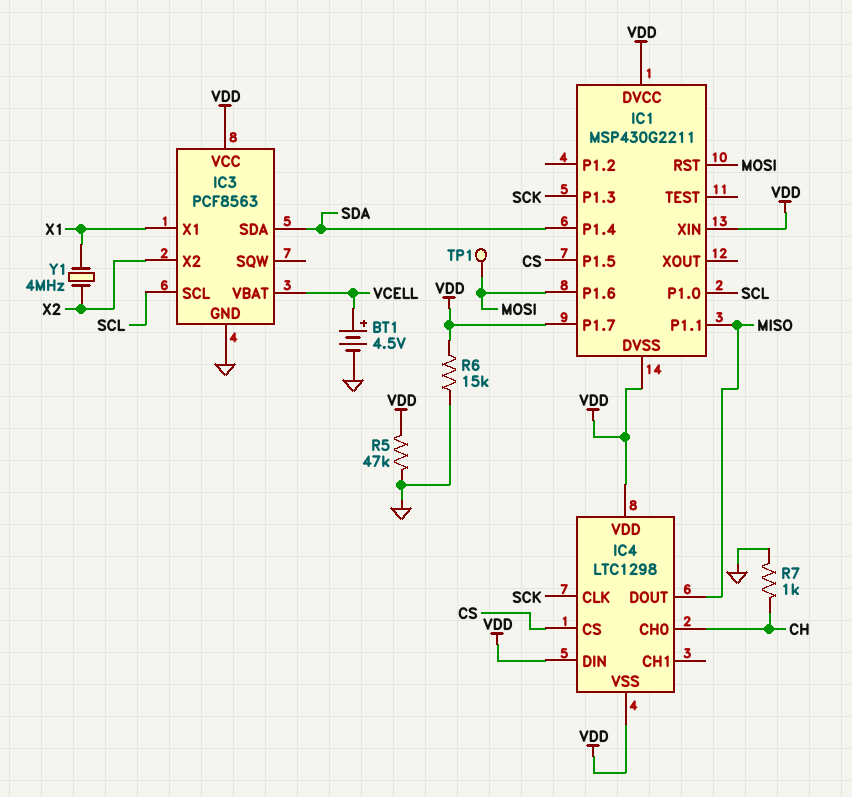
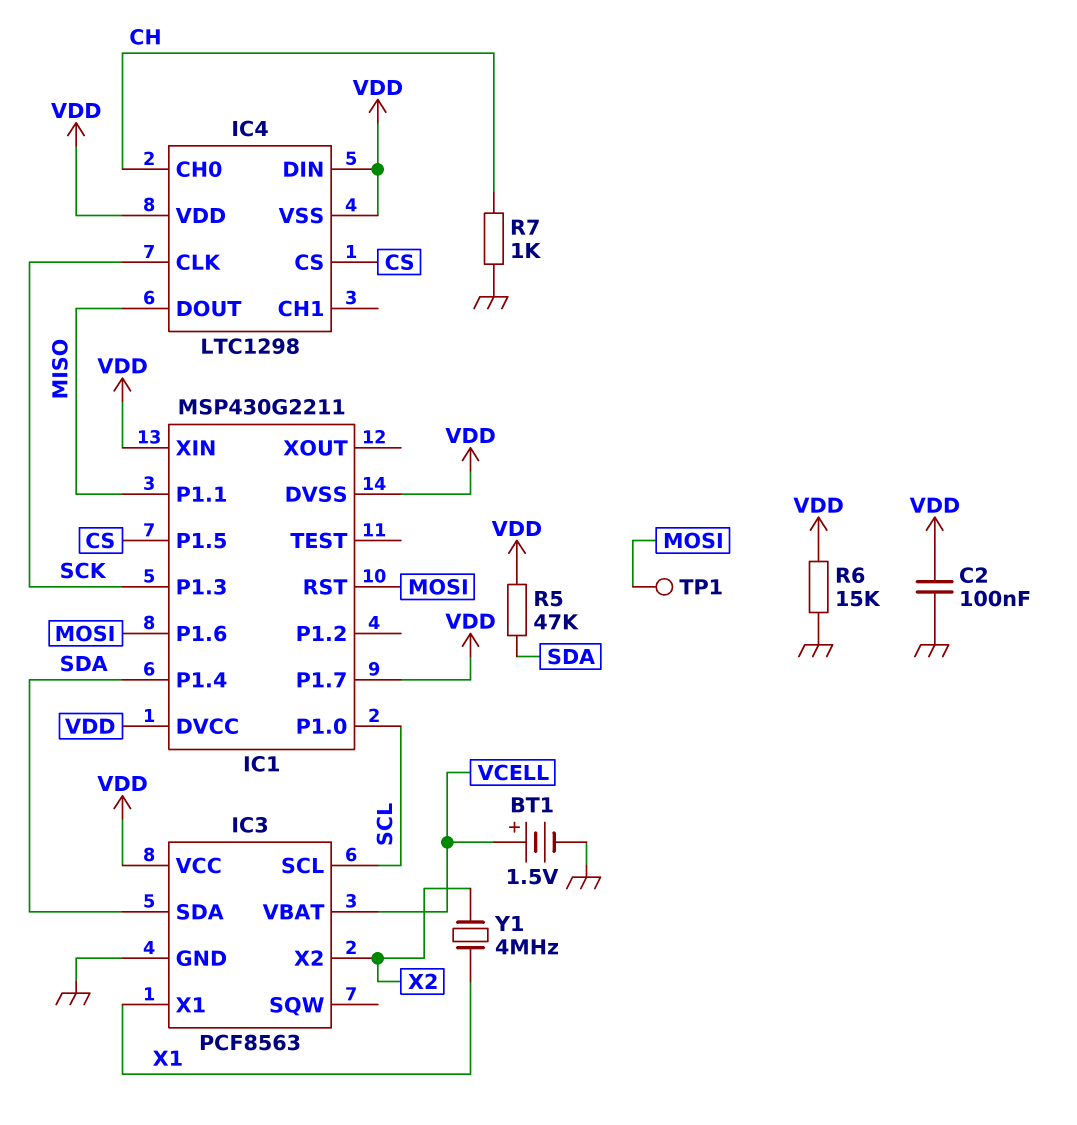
BT1: 4.5V (plus VCELL, minus GND) -> 1.5V (plus VCELL, minus GND)
C2: none -> 100nF (GND, VDD)
R5: 47k (GND, VDD) -> 47k (SDA, VDD)

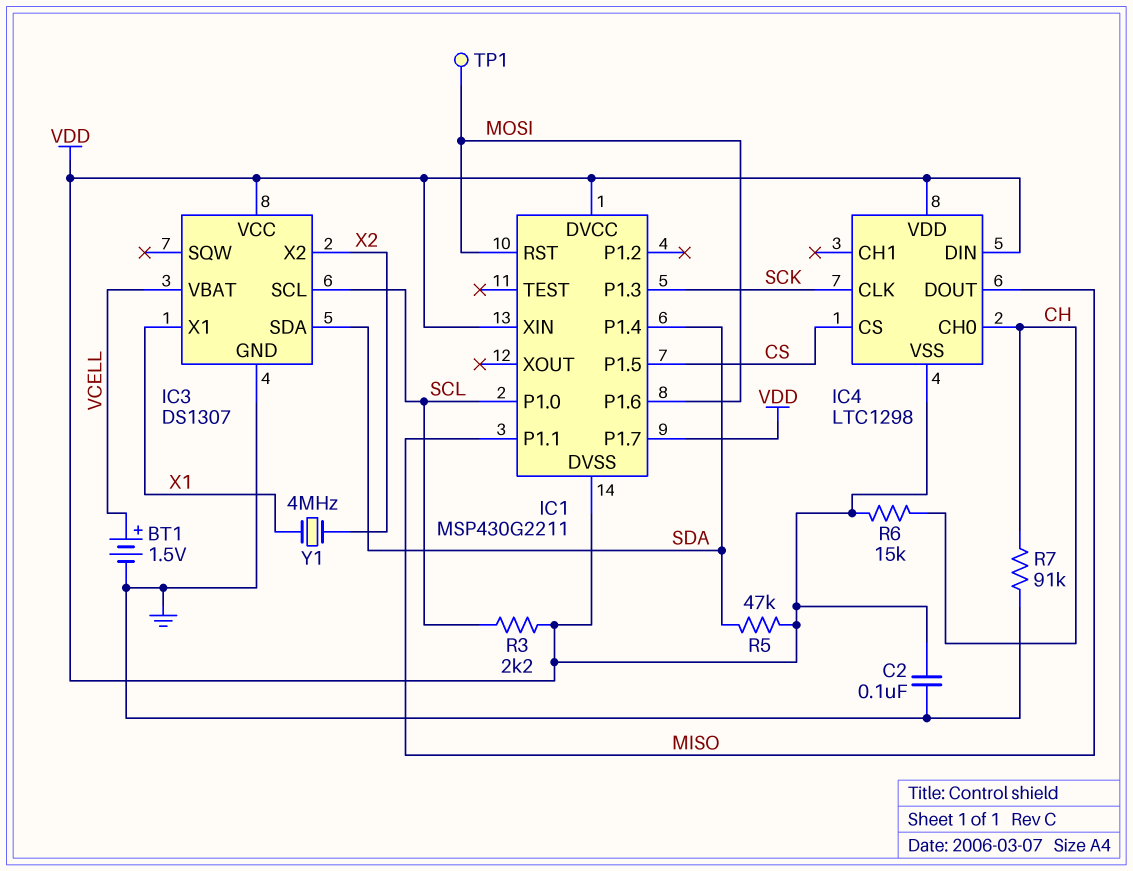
IC3: PCF8563 -> DS1307
R3: none -> 2.2k (SCL, VDD)
R6: 15k (GND, VDD) -> 15k (CH, VDD)
R7: 1k (CH, GND) -> 91k (CH, GND)

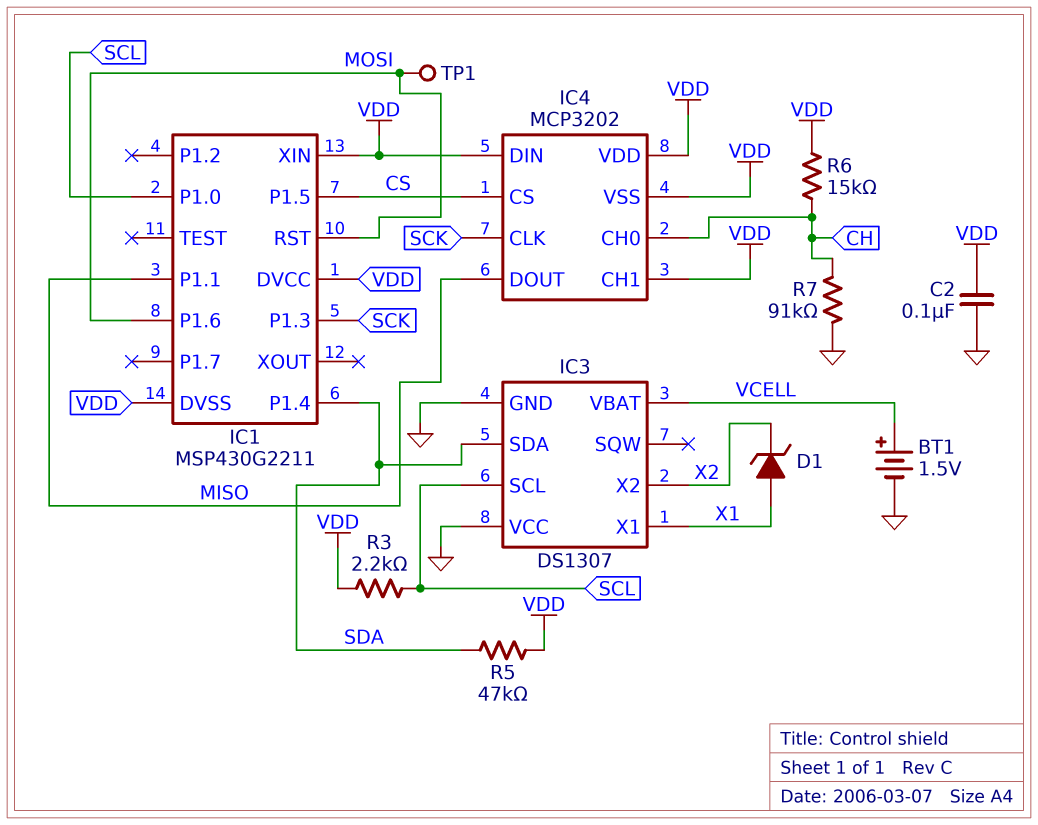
D1: none -> zener (A X1, K X2)
IC1 pin P1.7: VDD -> none
IC3 pin VCC: VDD -> GND
IC4: LTC1298 -> MCP3202
IC4 pin CH1: none -> VDD
Y1: 4MHz (X1, X2) -> none

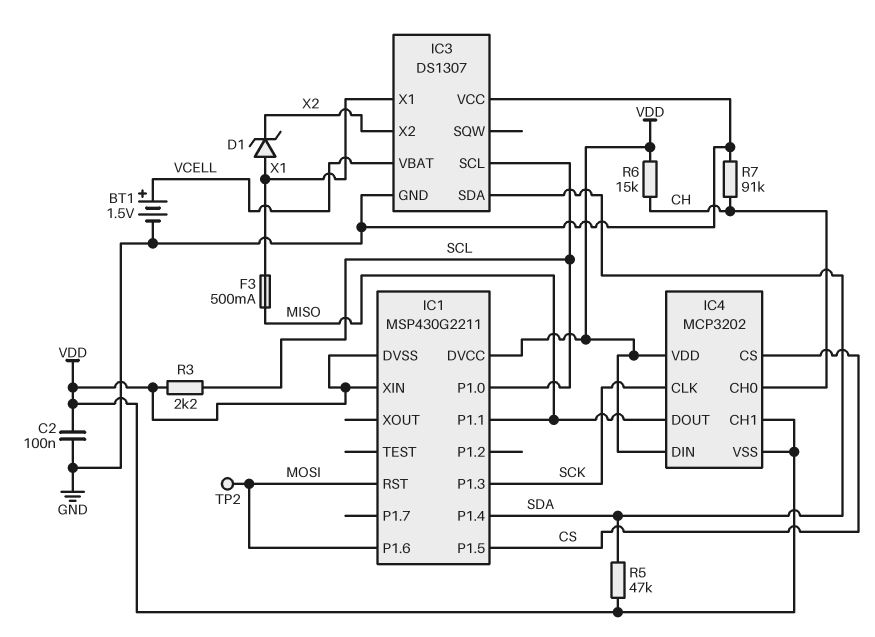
F3: none -> 500mA (MISO, X1)
TP1: test point (MOSI) -> none
TP2: none -> test point (MOSI)

